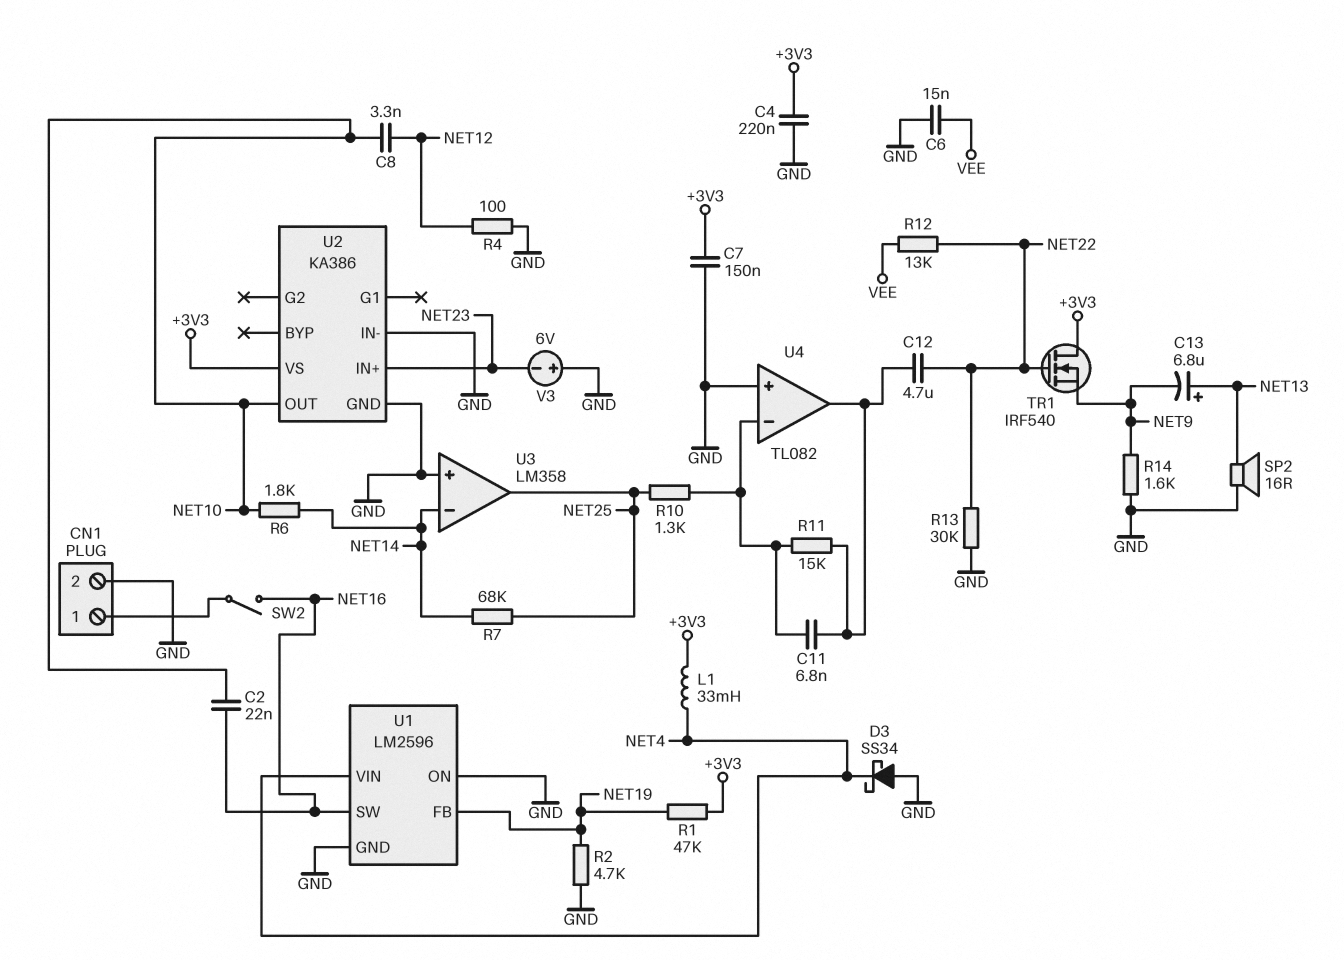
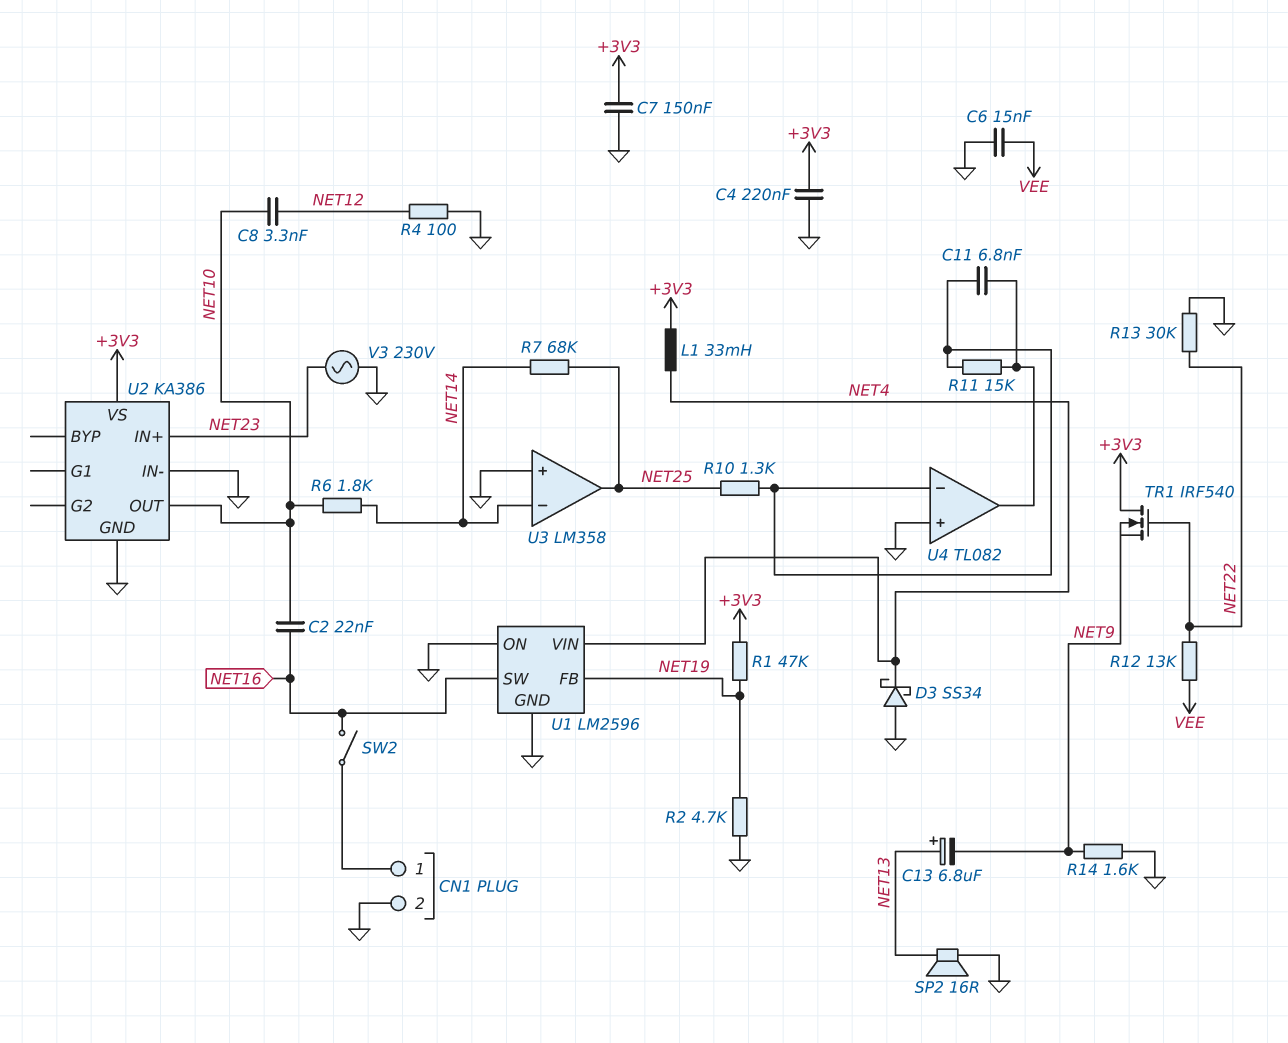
C12: 4.7uF (NET22, U4/out) -> none
V3: 6V (plus GND, minus NET23) -> AC 230V (GND, NET23)

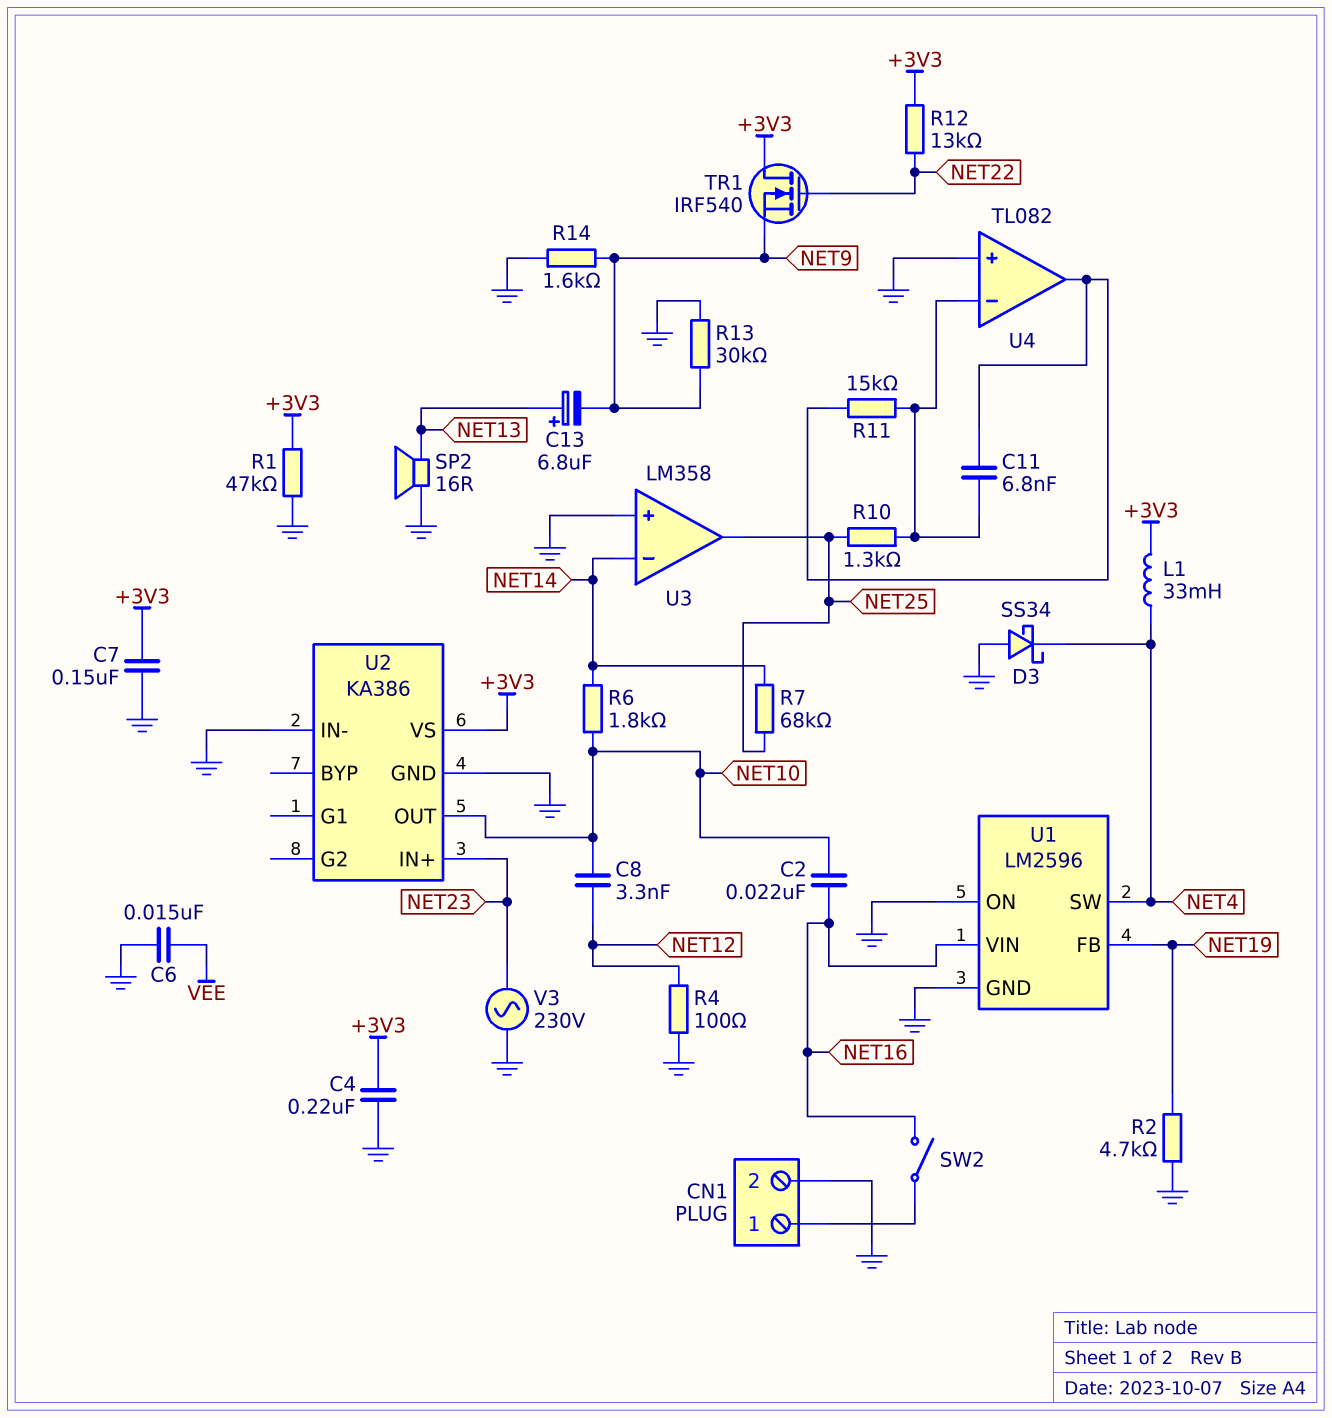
R1: 47k (+3V3, NET19) -> 47k (+3V3, GND)
R12: 13k (NET22, VEE) -> 13k (+3V3, NET22)
R13: 30k (GND, NET22) -> 30k (GND, NET9)
U1 pin SW: NET16 -> NET4
U1 pin VIN: NET4 -> NET16

